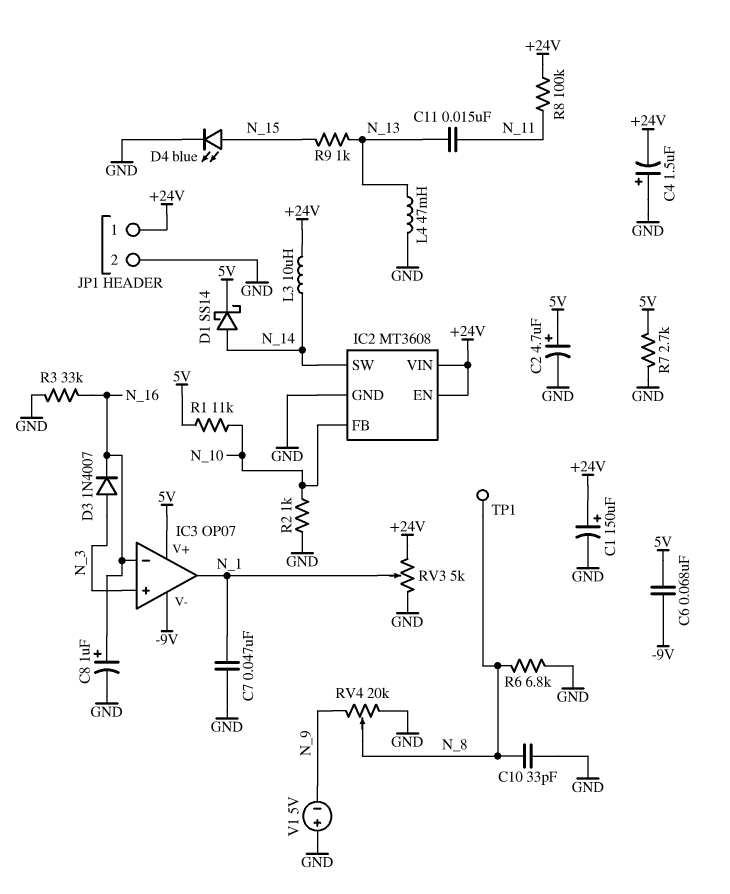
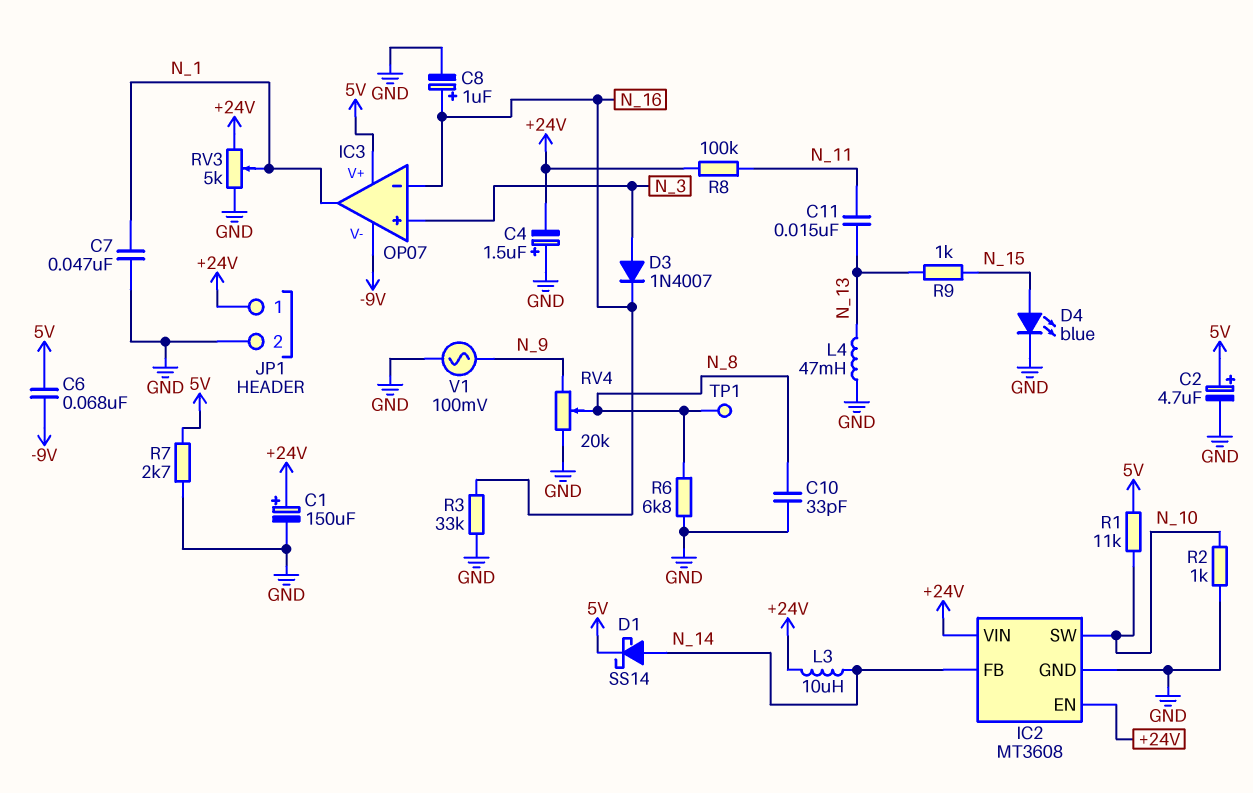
IC2 pin FB: N_10 -> N_14
IC2 pin SW: N_14 -> N_10
V1: 5V (plus GND, minus N_9) -> AC 100mV (GND, N_9)

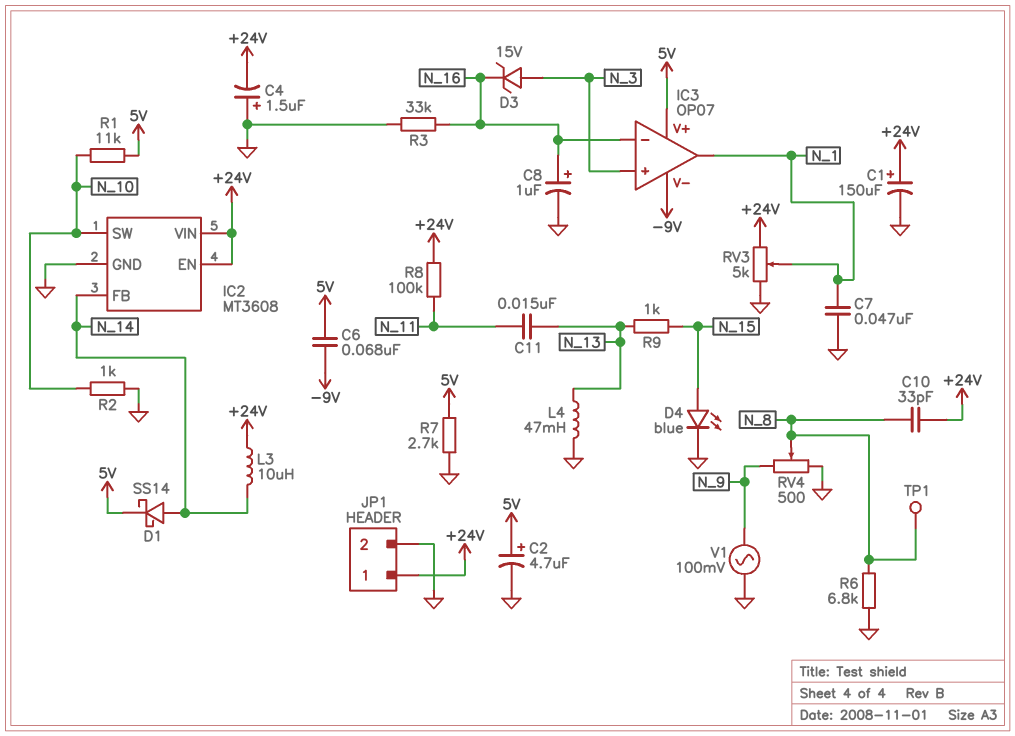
C10: 33pF (GND, N_8) -> 33pF (+24V, N_8)
D3: diode 1N4007 (A N_3, K N_16) -> zener 15V (A N_3, K N_16)
RV4: 20k (GND, N_9, wiper N_8) -> 500 (GND, N_9, wiper N_8)

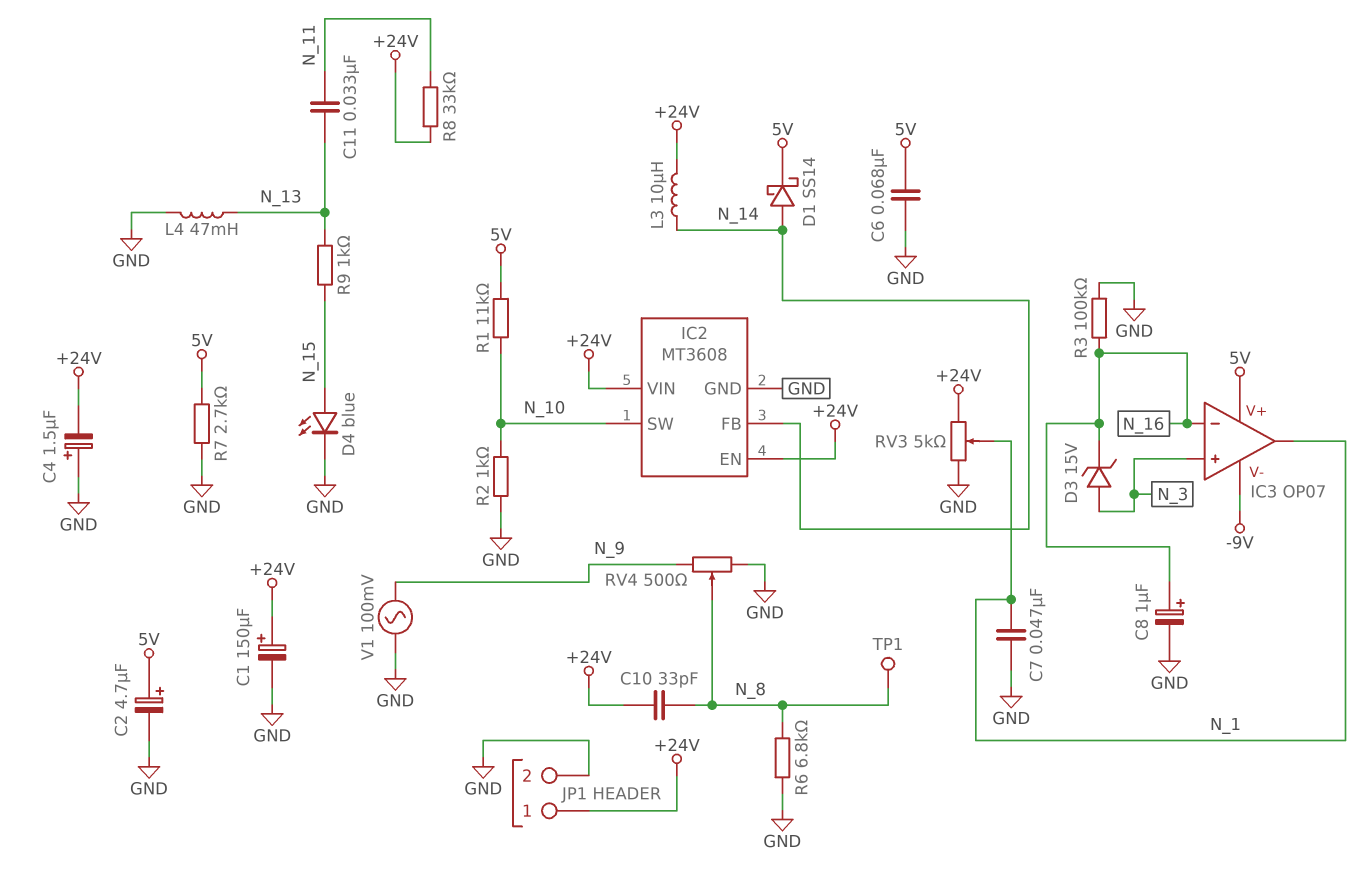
C6: 68nF (-9V, 5V) -> 68nF (5V, GND)
C11: 15nF (N_11, N_13) -> 33nF (N_11, N_13)
R3: 33k (GND, N_16) -> 100k (GND, N_16)
R8: 100k (+24V, N_11) -> 33k (+24V, N_11)

